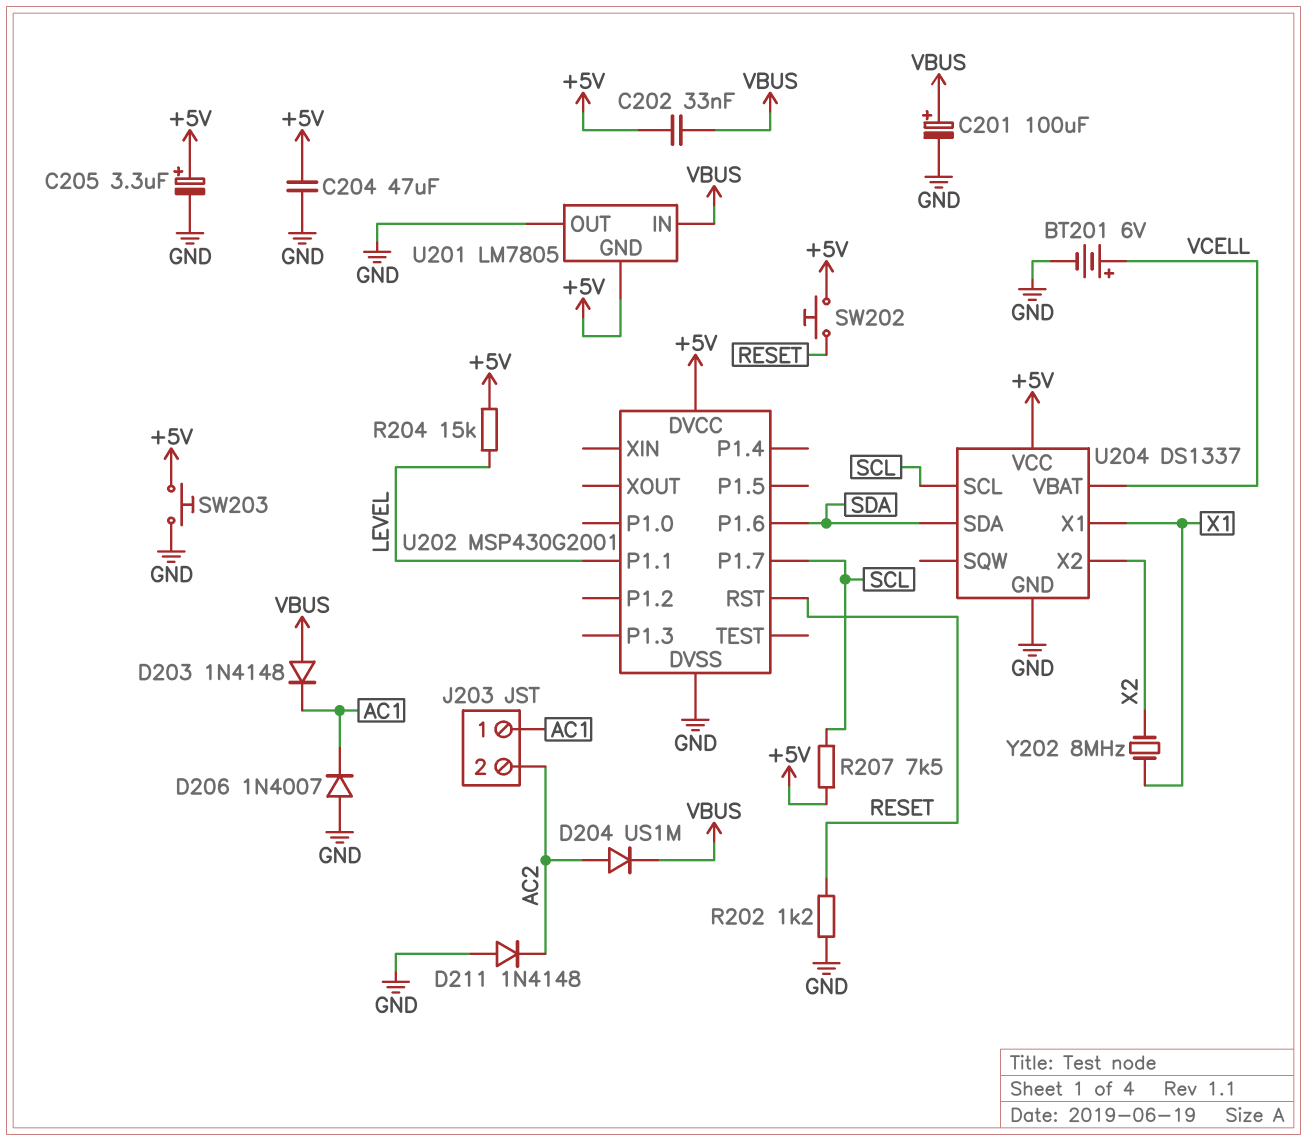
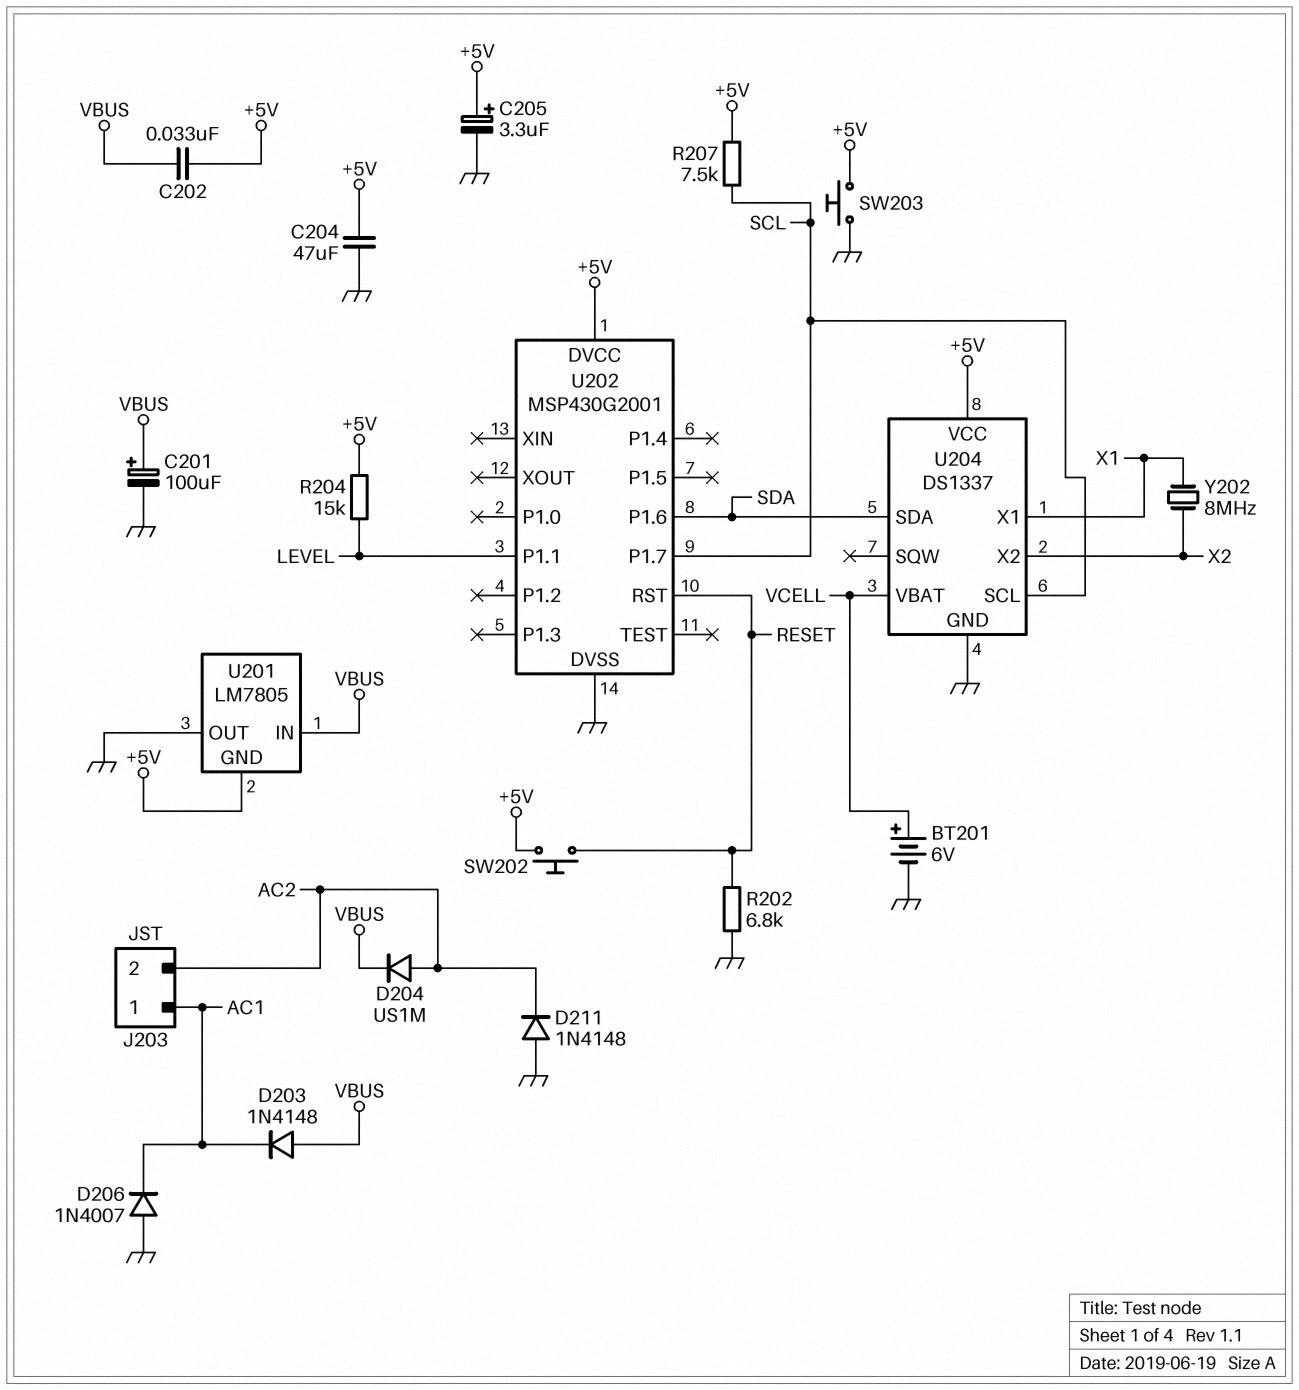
R202: 1.2k (GND, RESET) -> 6.8k (GND, RESET)

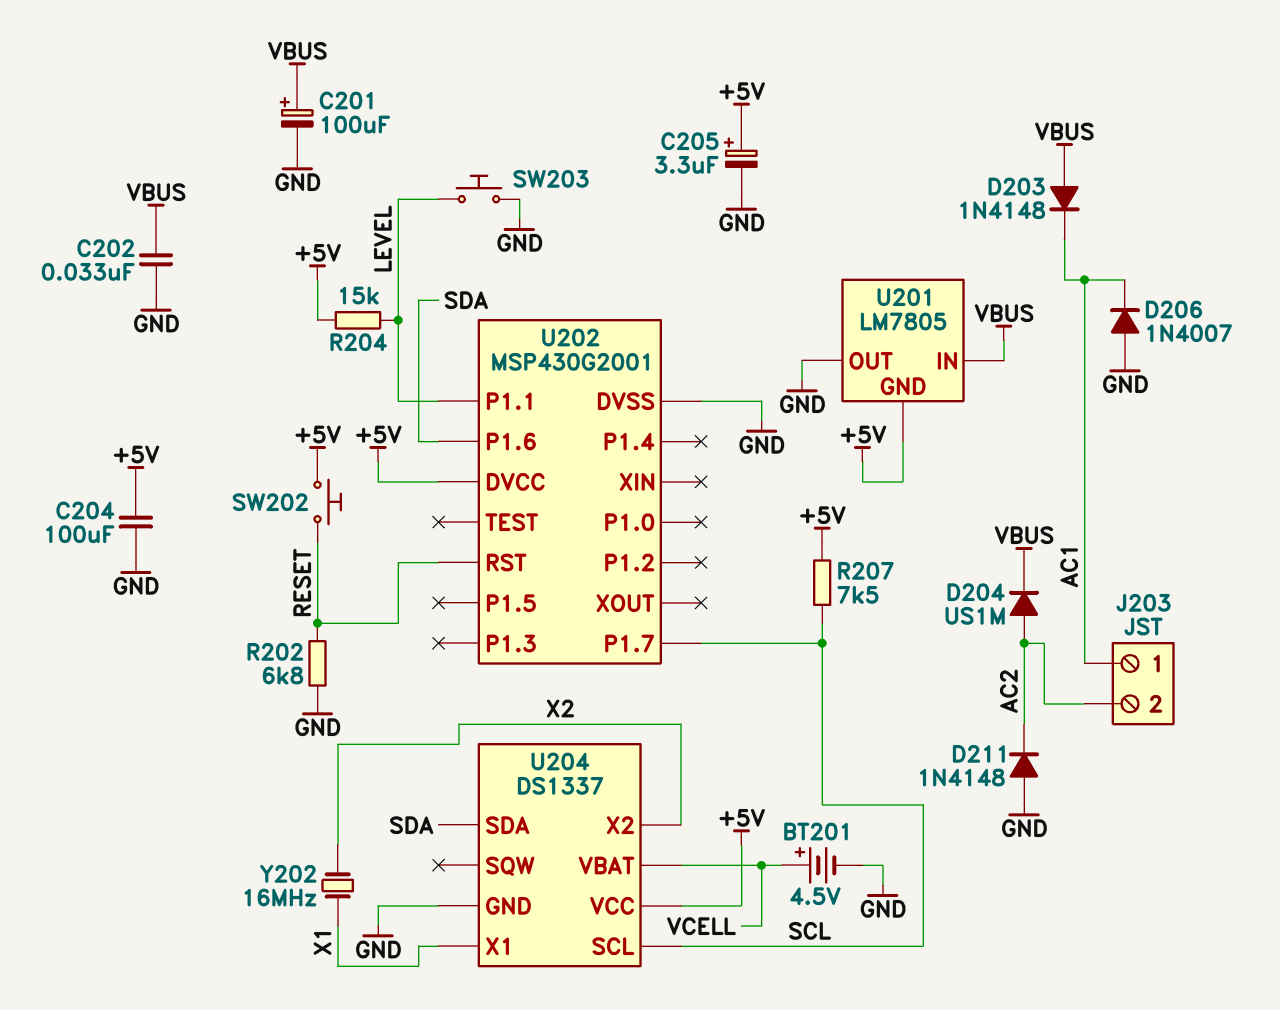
BT201: 6V (plus VCELL, minus GND) -> 4.5V (plus VCELL, minus GND)
C202: 33nF (+5V, VBUS) -> 33nF (GND, VBUS)
C204: 47uF (+5V, GND) -> 100uF (+5V, GND)
SW203: button (+5V, GND) -> button (GND, LEVEL)
Y202: 8MHz (X1, X2) -> 16MHz (X1, X2)

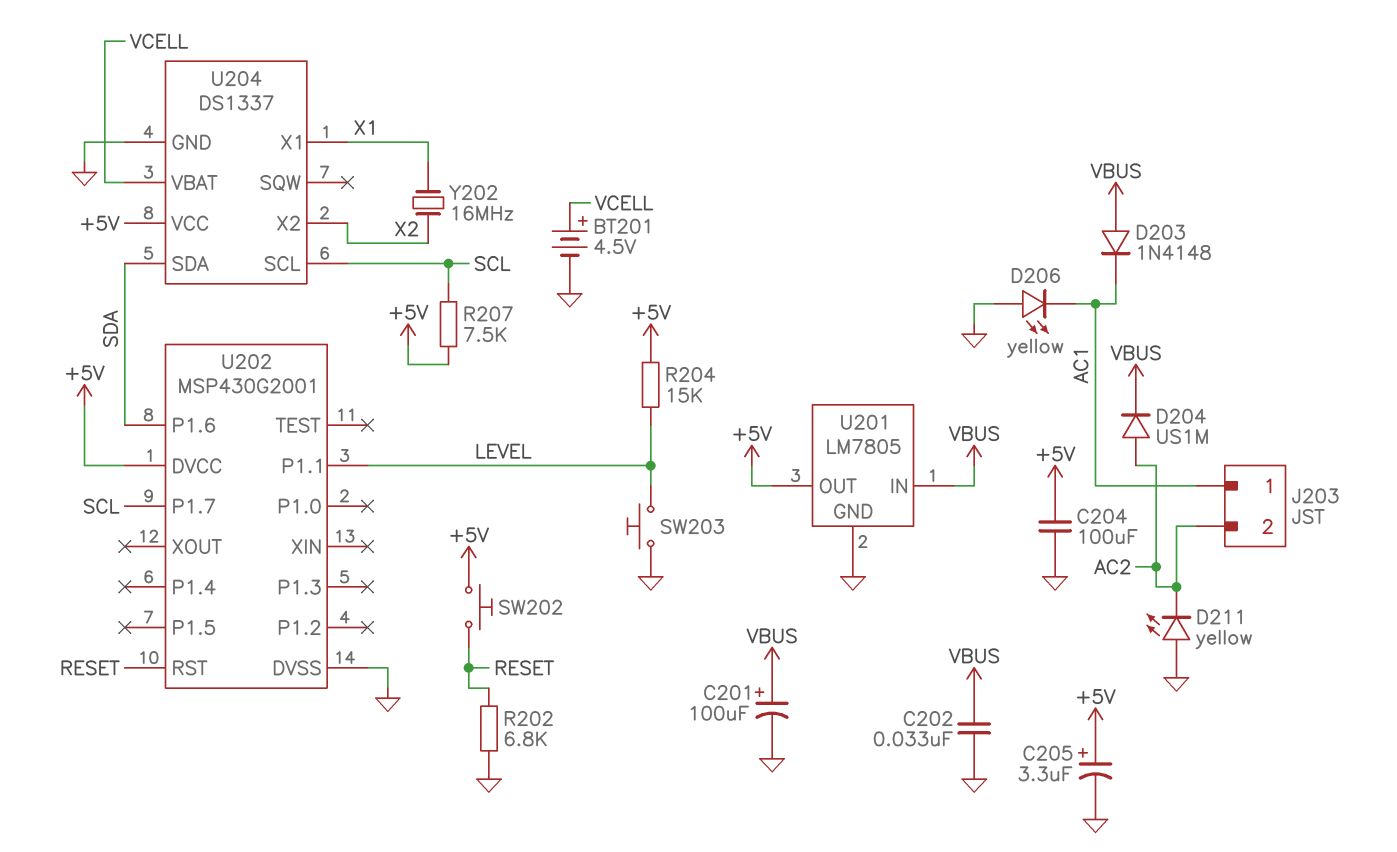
D206: diode 1N4007 (A GND, K AC1) -> LED yellow (A GND, K AC1)
D211: diode 1N4148 (A GND, K AC2) -> LED yellow (A GND, K AC2)
U201 pin GND: +5V -> GND
U201 pin OUT: GND -> +5V

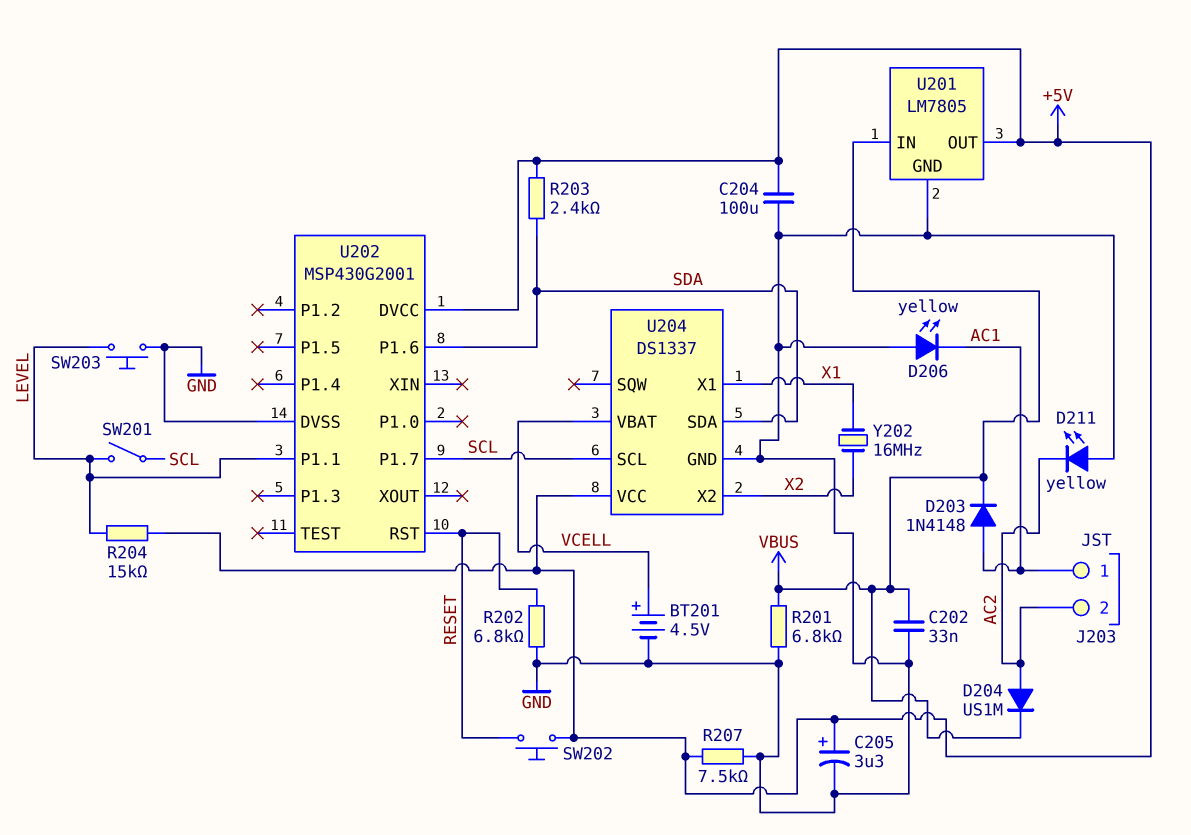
C201: 100uF (plus VBUS, minus GND) -> none
D203: diode 1N4148 (A VBUS, K AC1) -> diode 1N4148 (A AC1, K VBUS)
R201: none -> 6.8k (GND, VBUS)
R203: none -> 2.4k (+5V, SDA)
R207: 7.5k (+5V, SCL) -> 7.5k (+5V, GND)
SW201: none -> switch (LEVEL, SCL)

